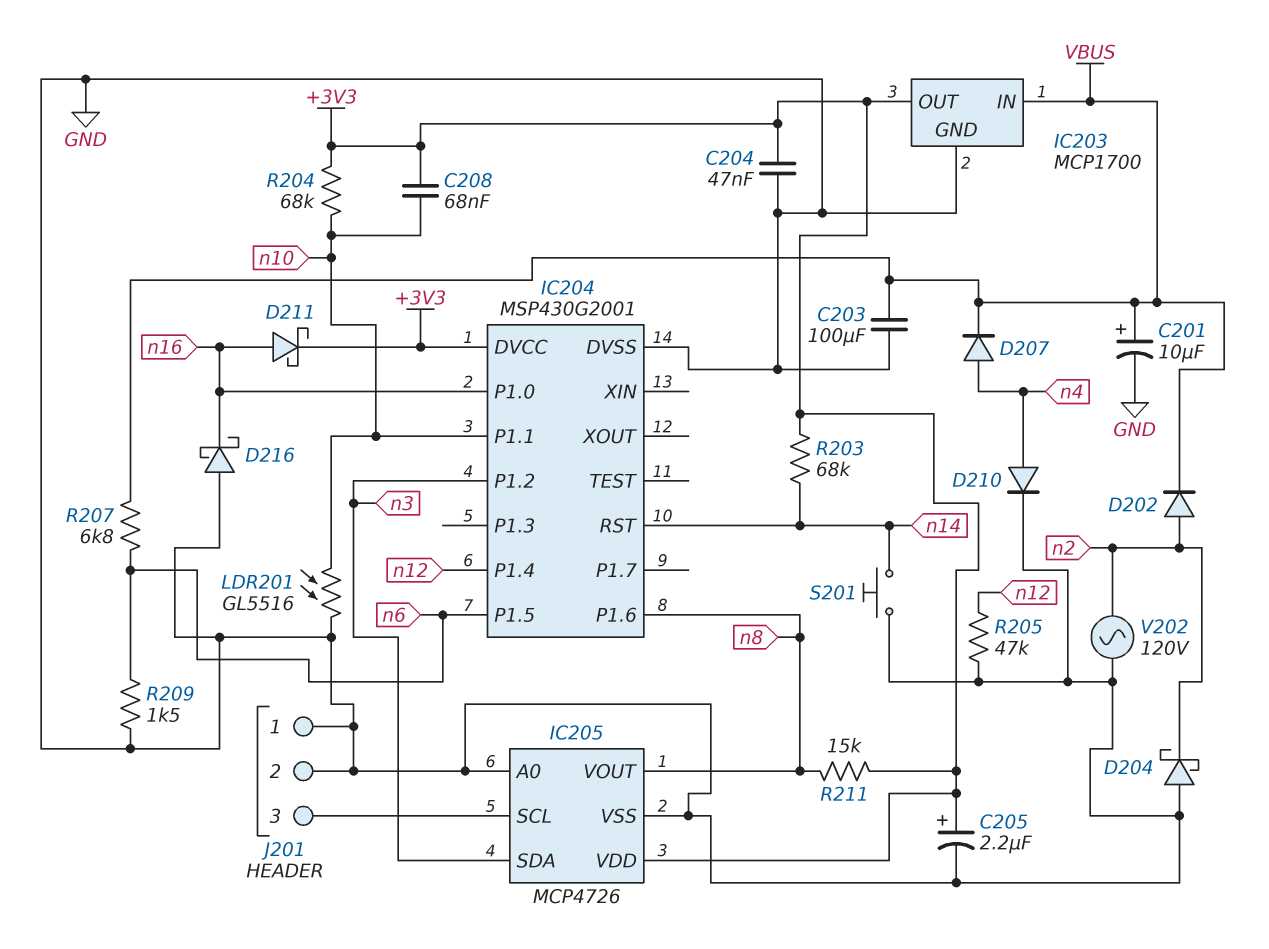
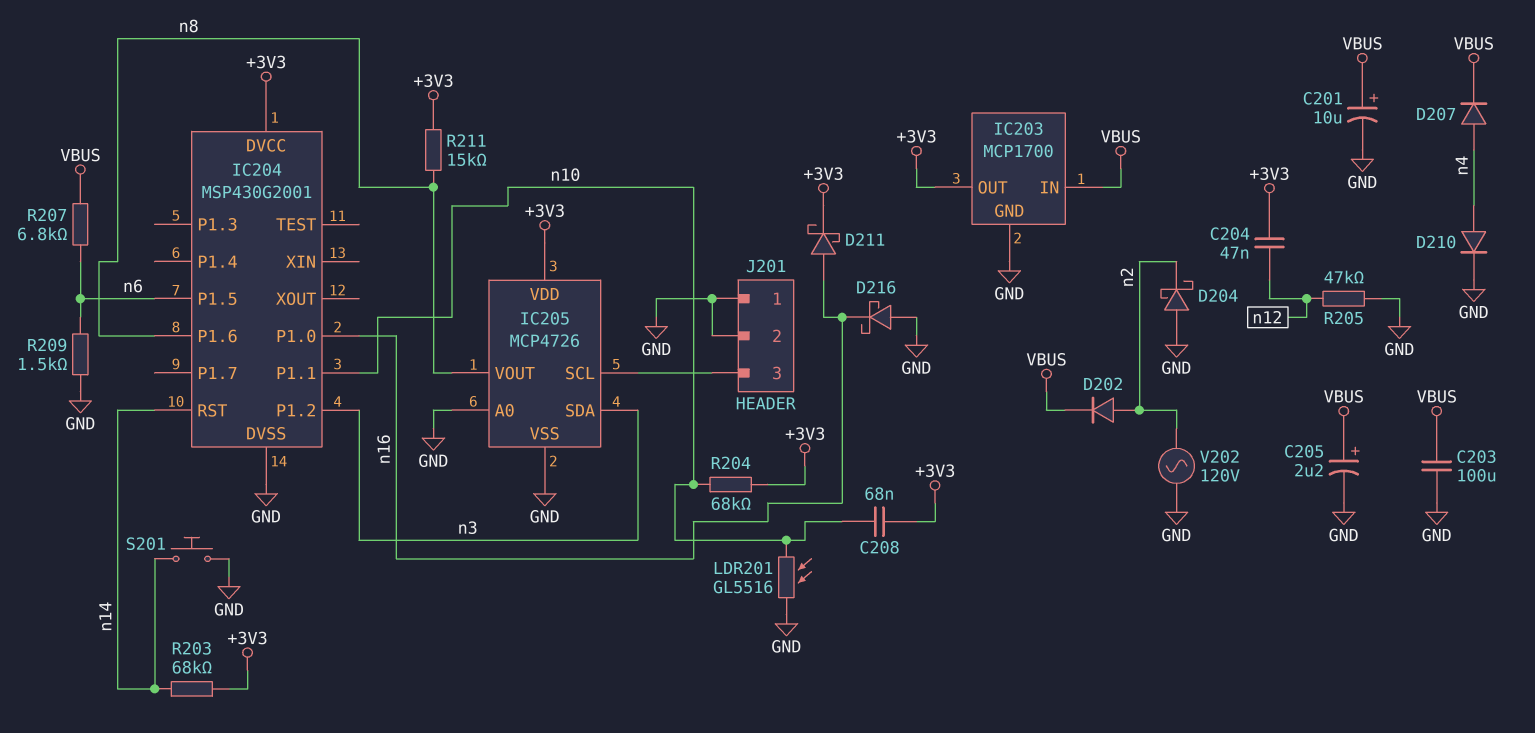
C204: 47nF (+3V3, GND) -> 47nF (+3V3, n12)
C205: 2.2uF (plus +3V3, minus GND) -> 2.2uF (plus VBUS, minus GND)
IC204 pin P1.4: n12 -> none

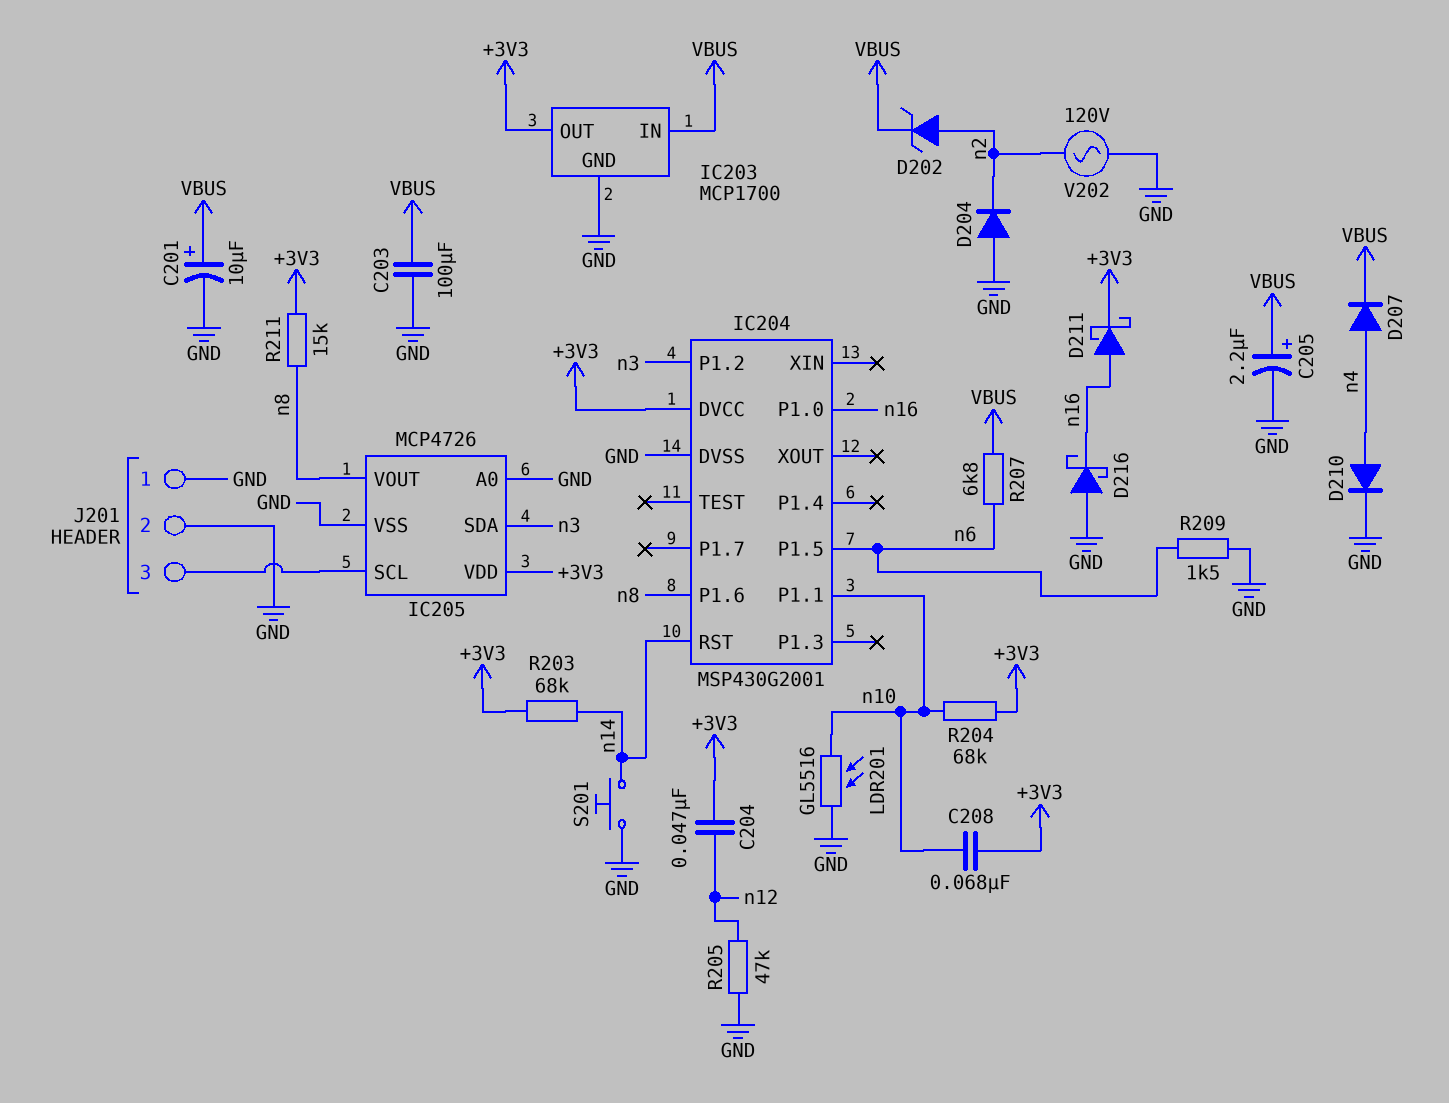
D202: diode (A n2, K VBUS) -> zener (A n2, K VBUS)
D204: schottky (A GND, K n2) -> diode (A GND, K n2)

